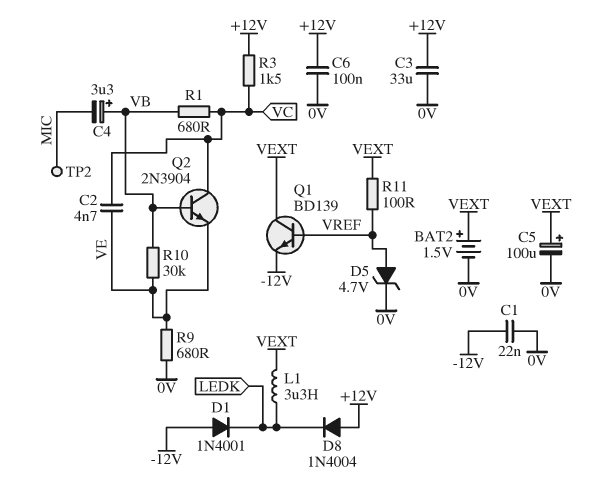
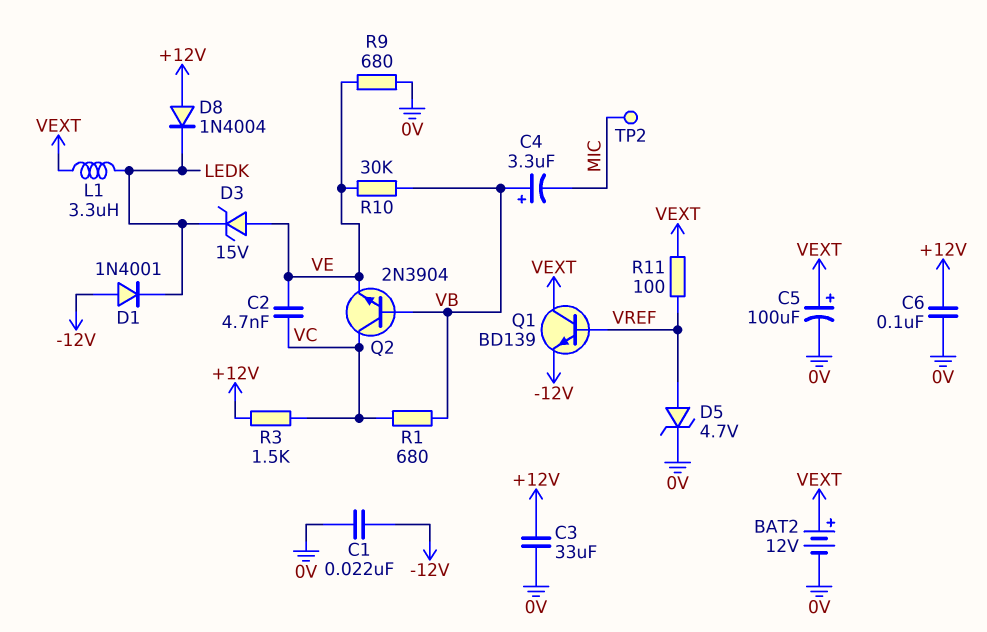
BAT2: 1.5V (plus VEXT, minus 0V) -> 12V (plus VEXT, minus 0V)
D3: none -> zener 15V (A VE, K LEDK)

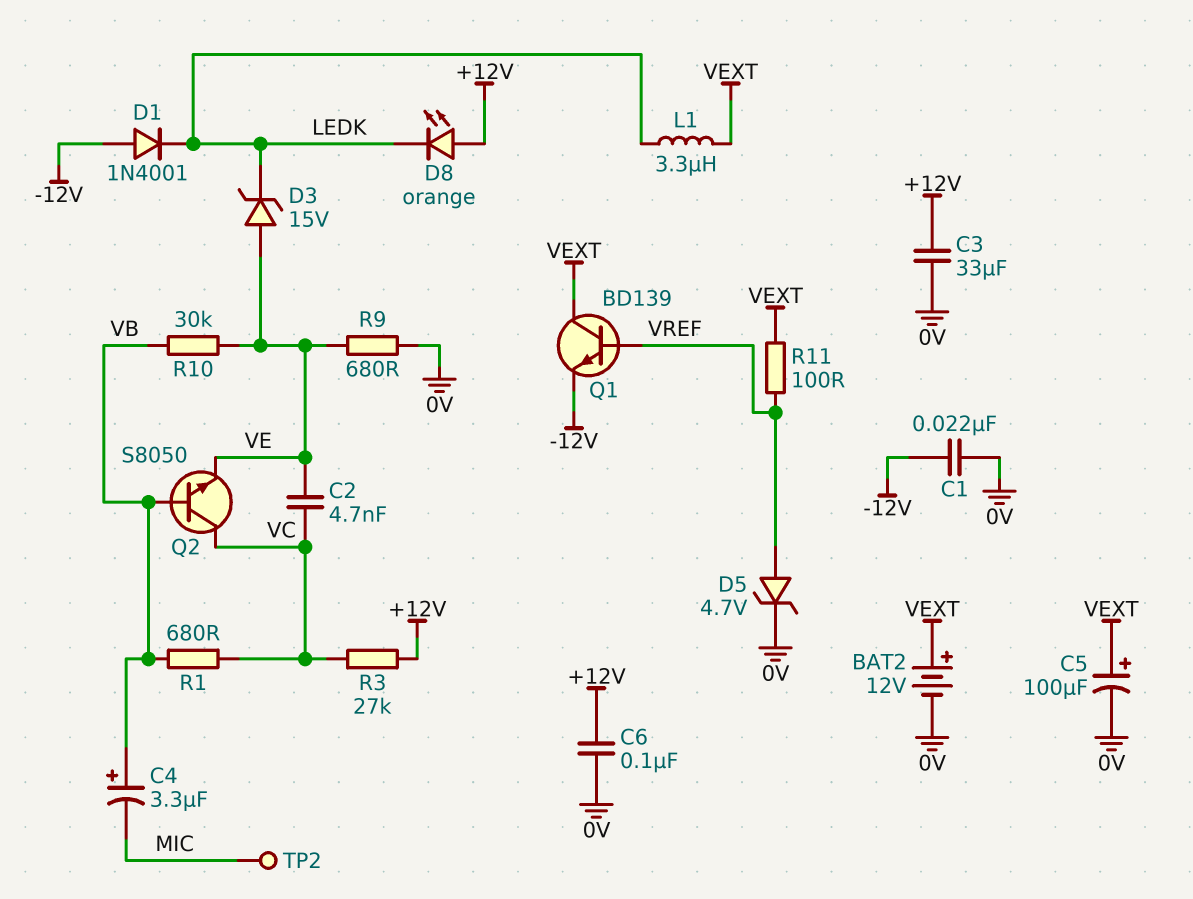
D8: diode 1N4004 (A +12V, K LEDK) -> LED orange (A +12V, K LEDK)
Q2: NPN 2N3904 (B VB, C VC, E VE) -> NPN S8050 (B VB, C VC, E VE)
R3: 1.5k (+12V, VC) -> 27k (+12V, VC)

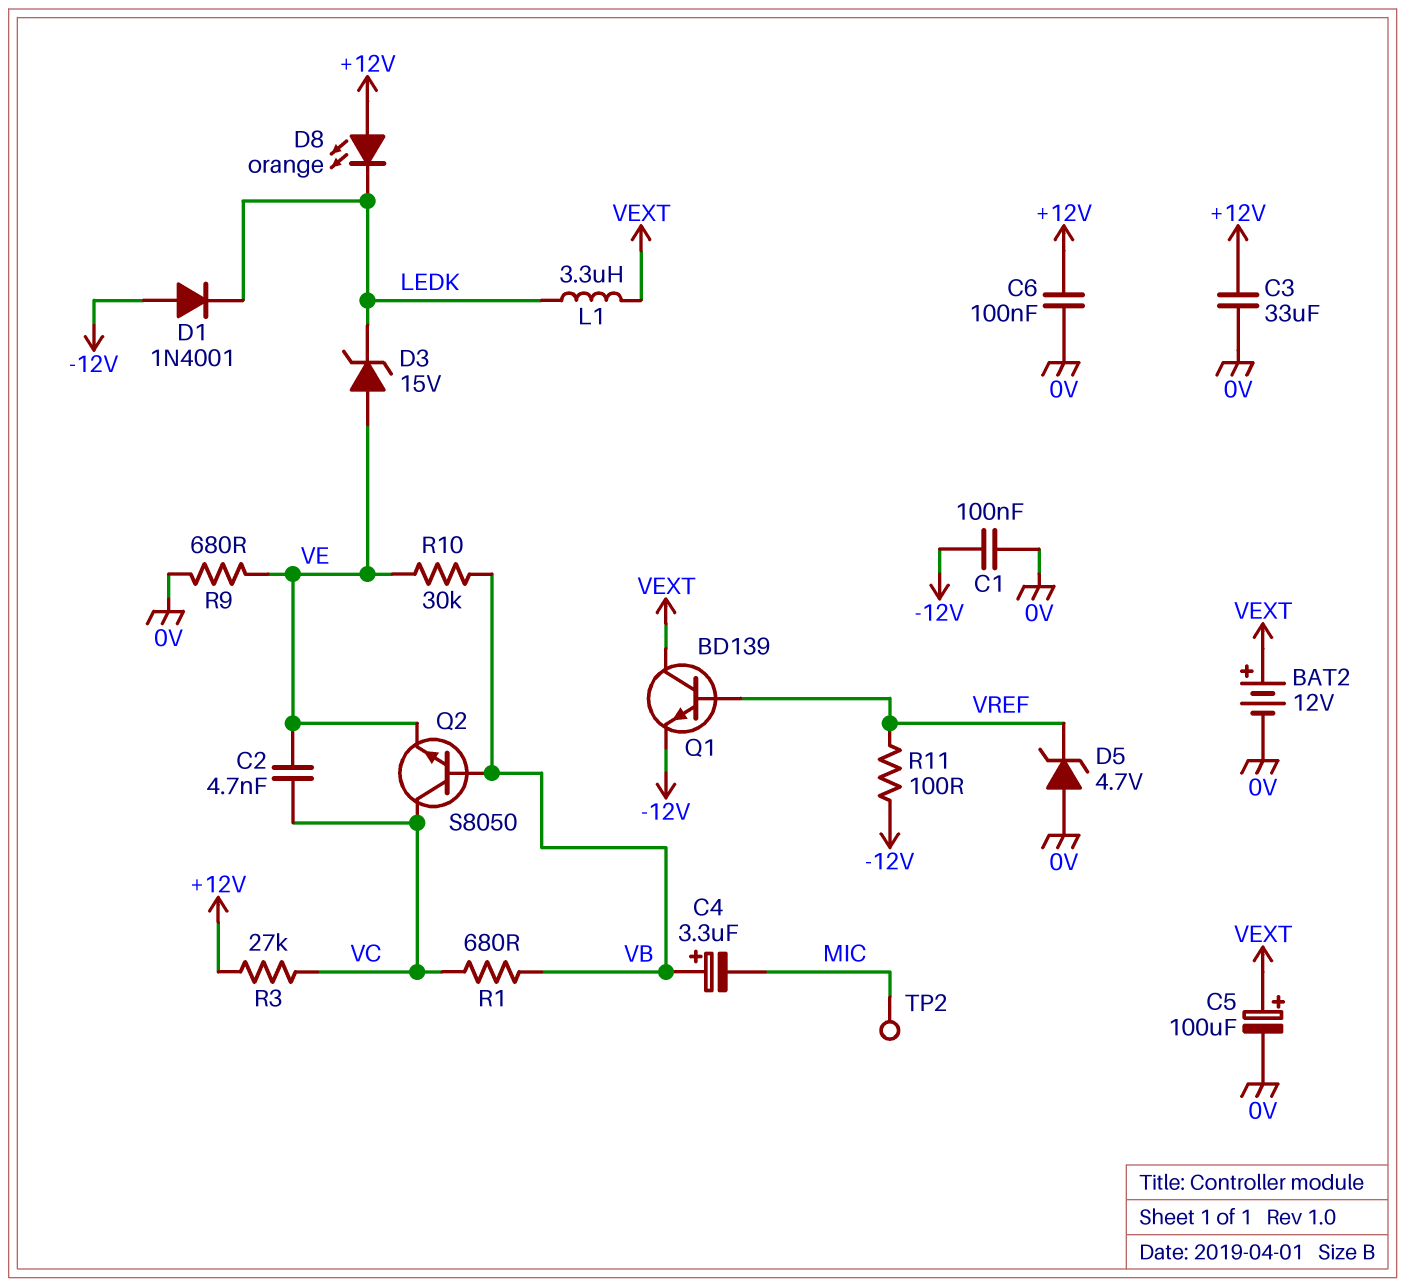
C1: 22nF (-12V, 0V) -> 100nF (-12V, 0V)
D5: zener 4.7V (A VREF, K 0V) -> zener 4.7V (A 0V, K VREF)
R11: 100 (VEXT, VREF) -> 100 (-12V, VREF)

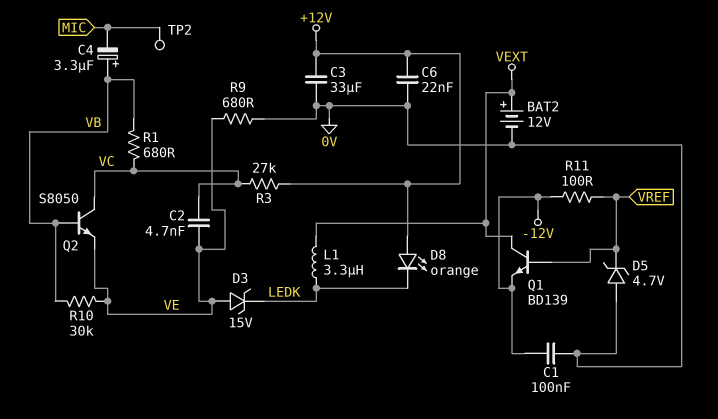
C5: 100uF (plus VEXT, minus 0V) -> none
C6: 100nF (+12V, 0V) -> 22nF (+12V, 0V)
D1: diode 1N4001 (A -12V, K LEDK) -> none

